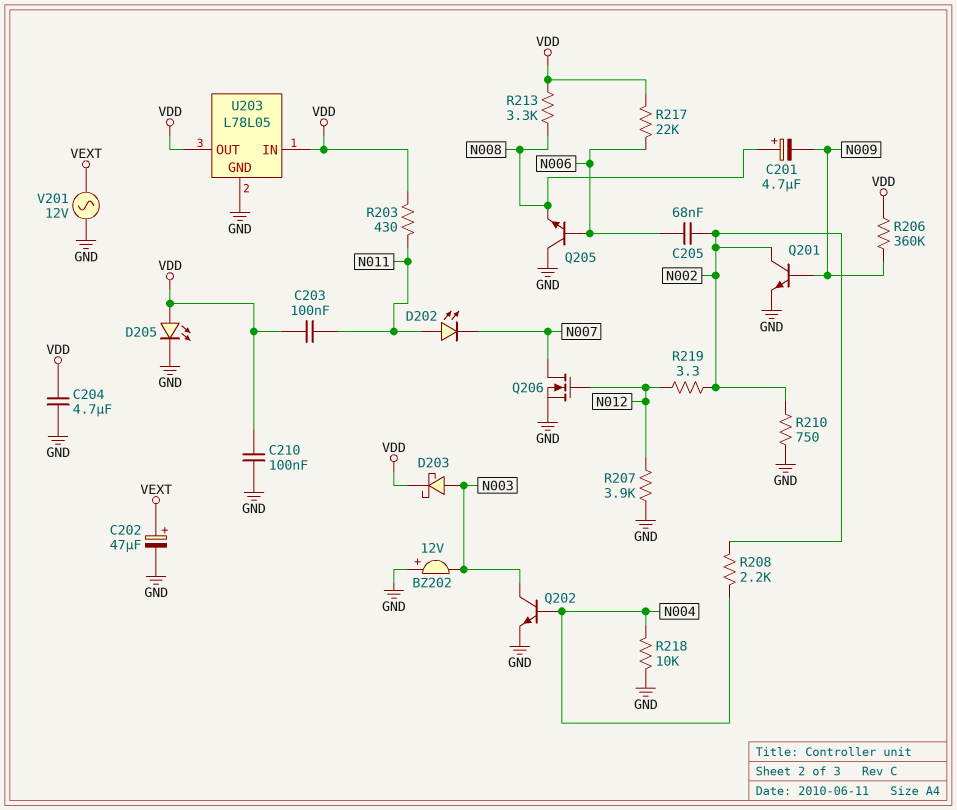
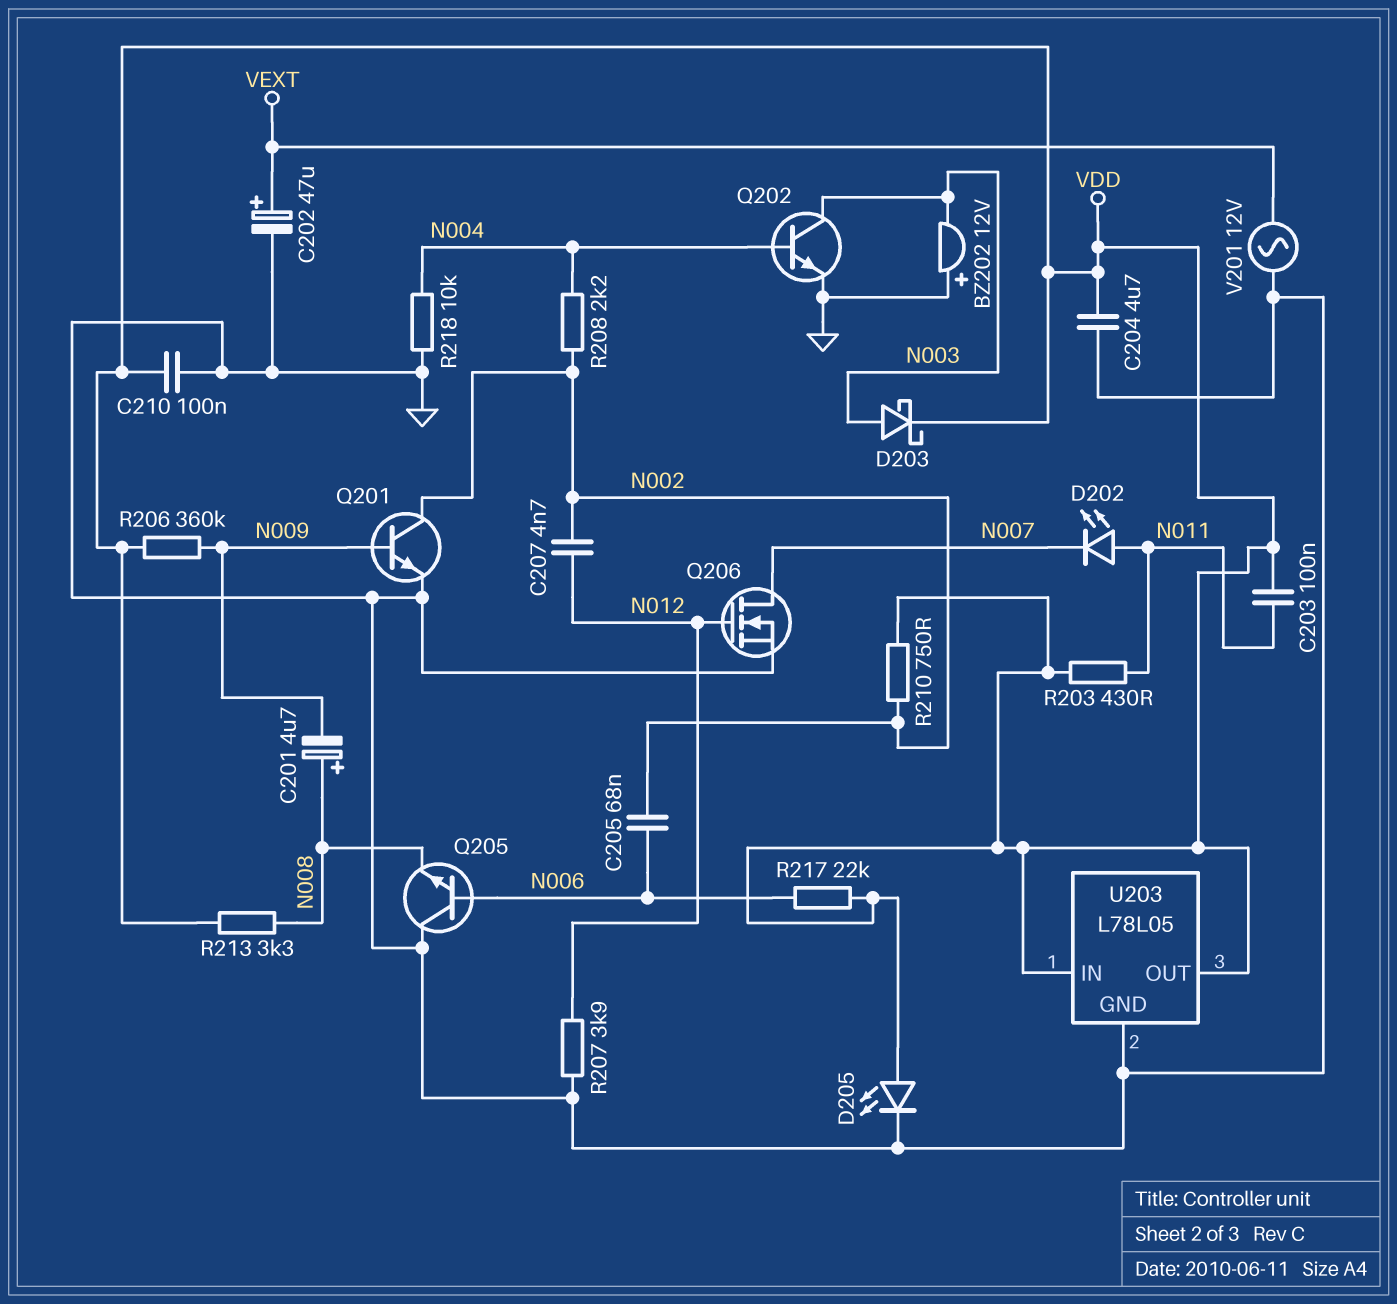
C207: none -> 4.7nF (N002, N012)
R210: 750 (GND, N002) -> 750 (N002, VDD)
R219: 3.3 (N002, N012) -> none

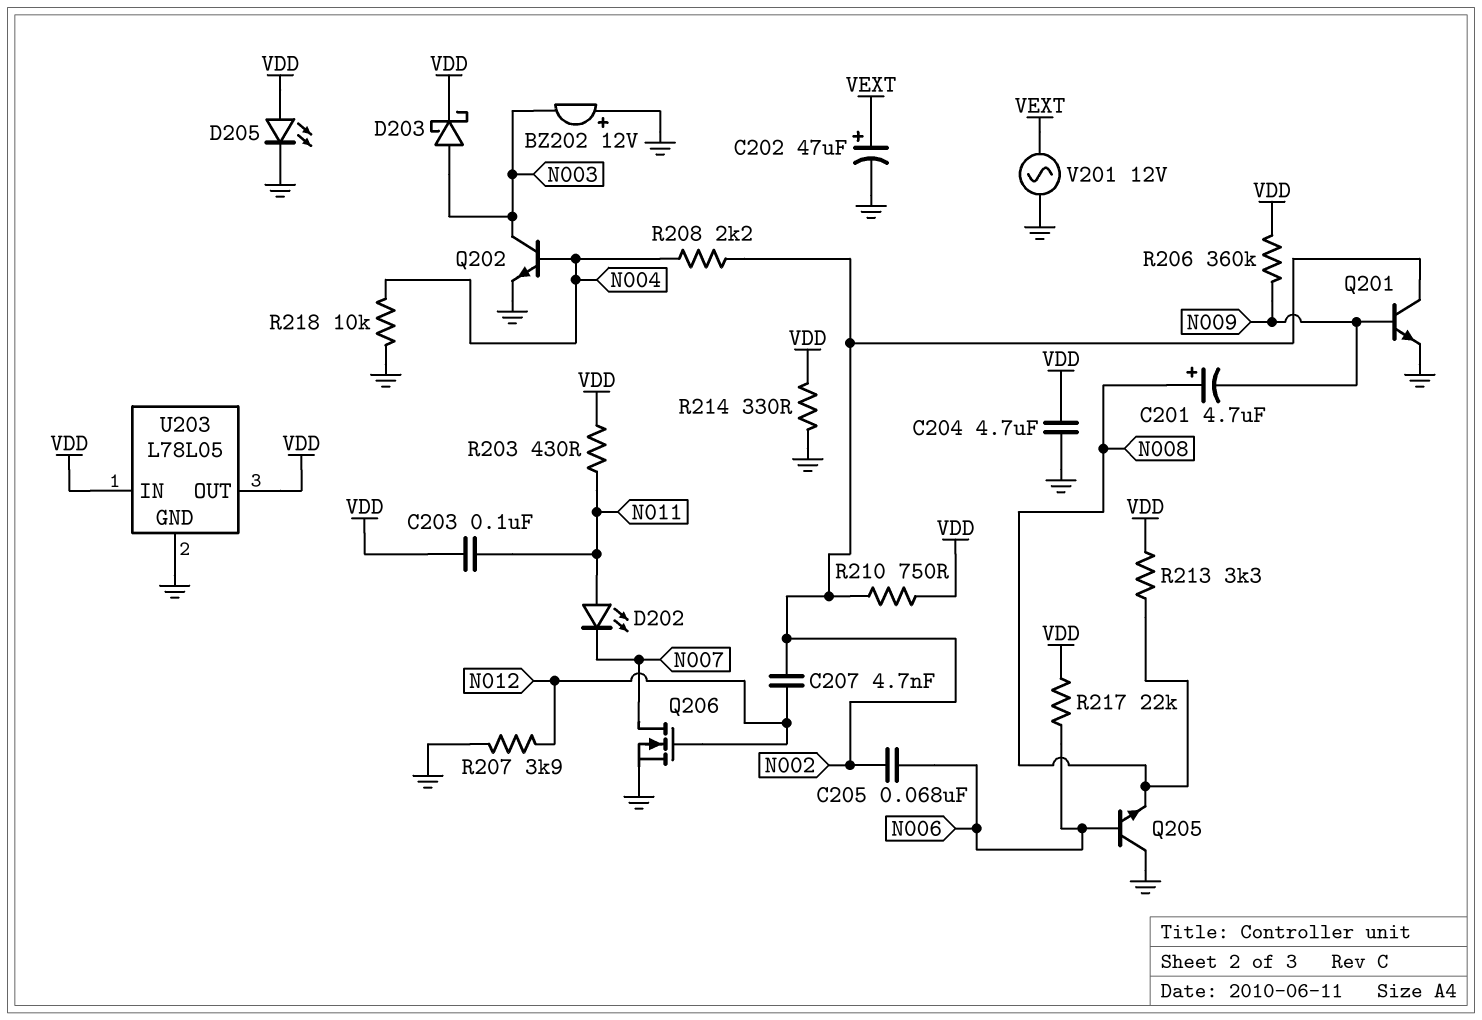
C210: 100nF (GND, VDD) -> none
R214: none -> 330 (GND, VDD)

